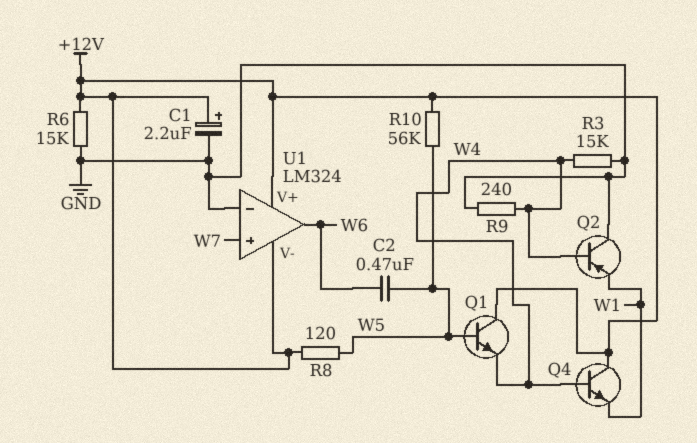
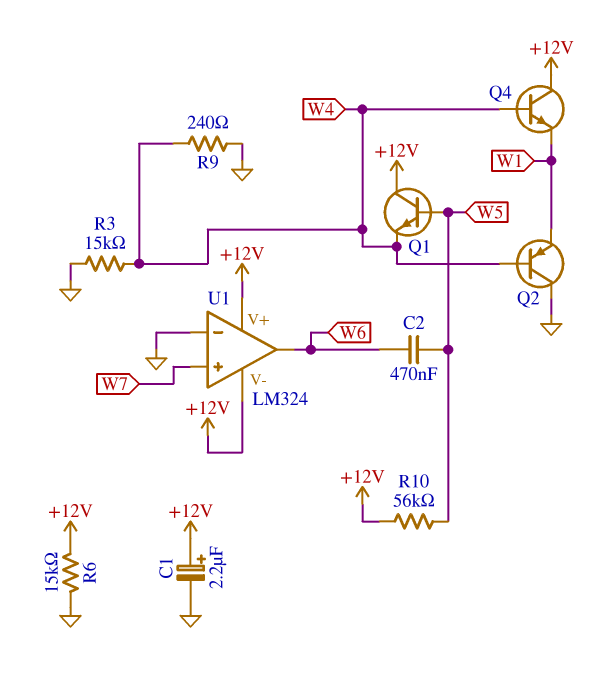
R8: 120 (+12V, W5) -> none

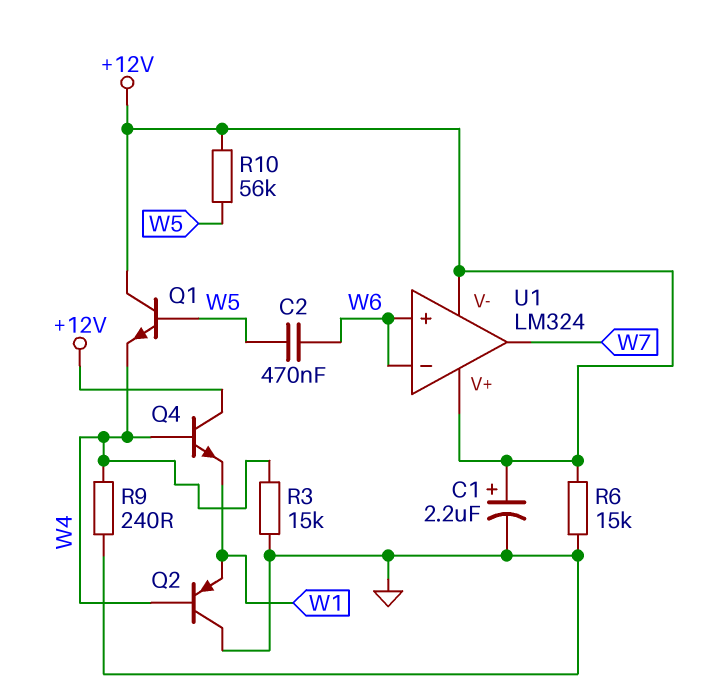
U1 pin in+: W7 -> W6
U1 pin in-: GND -> W6
U1 pin out: W6 -> W7

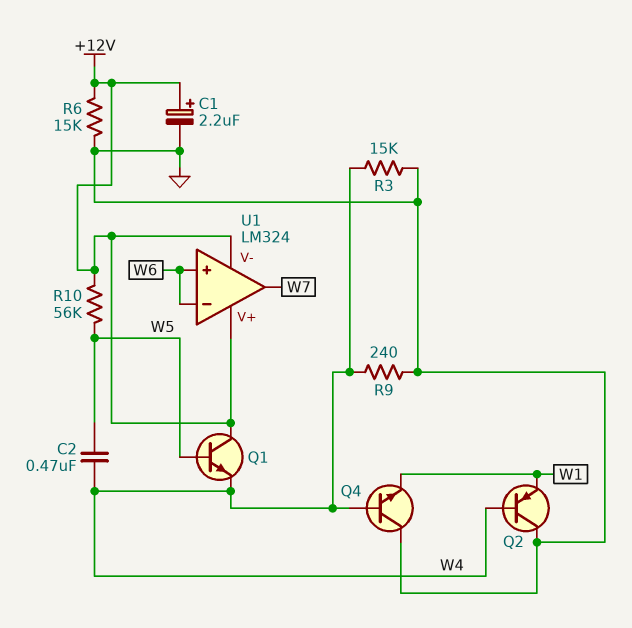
C2: 470nF (W5, W6) -> 470nF (W4, W5)
Q4: NPN (B W4, C +12V, E W1) -> NPN (B W4, C GND, E W1)

